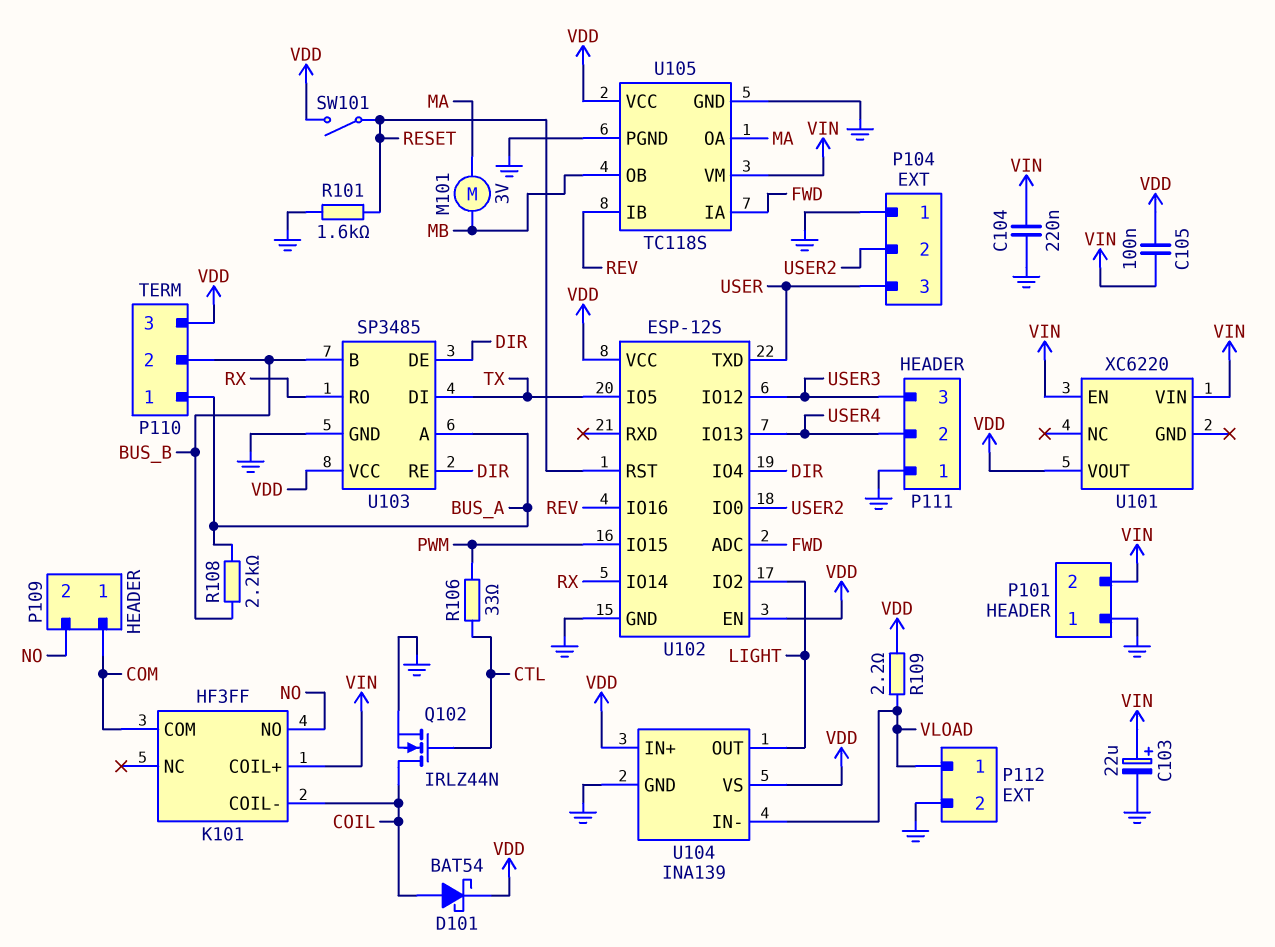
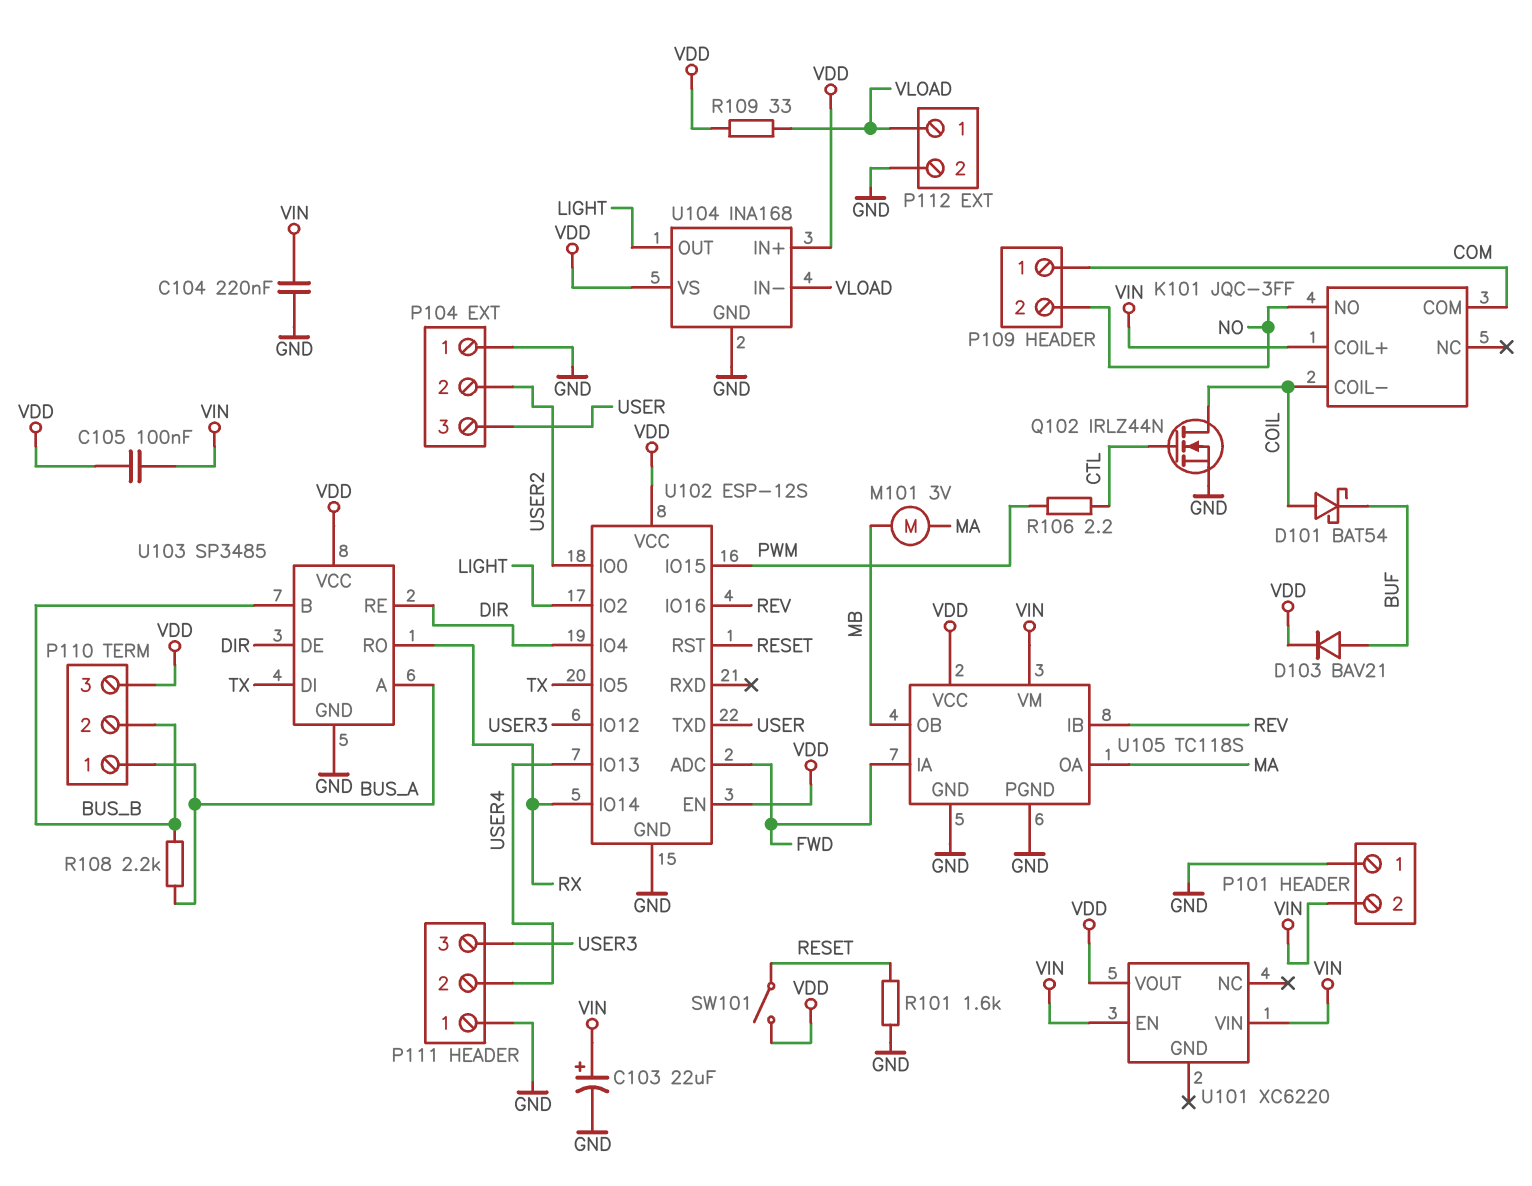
D101: schottky BAT54 (A COIL, K VDD) -> schottky BAT54 (A COIL, K BUF)
D103: none -> diode BAV21 (A BUF, K VDD)
K101: HF3FF -> JQC-3FF
R106: 33 (CTL, PWM) -> 2.2 (CTL, PWM)
R109: 2.2 (VDD, VLOAD) -> 33 (VDD, VLOAD)
U104: INA139 -> INA168

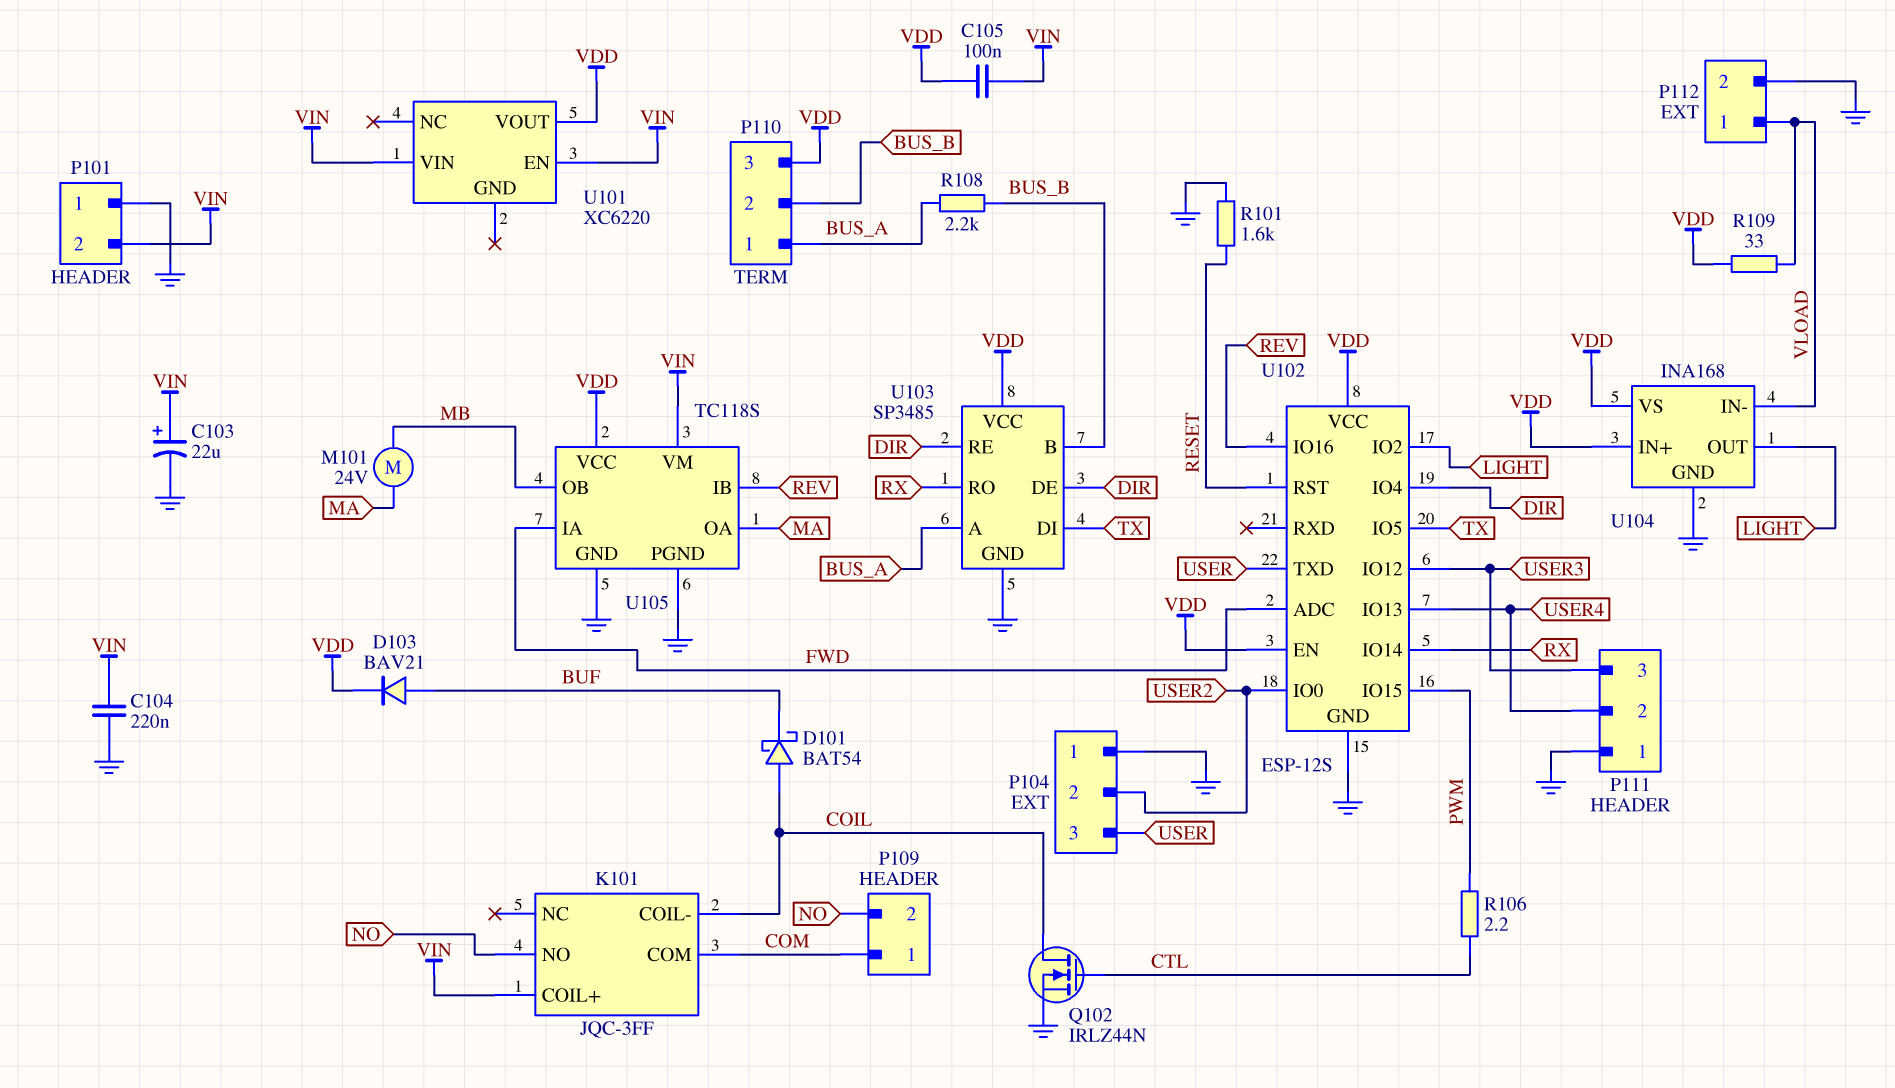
M101: motor 3V (MA, MB) -> motor 24V (MA, MB)
SW101: switch (RESET, VDD) -> none

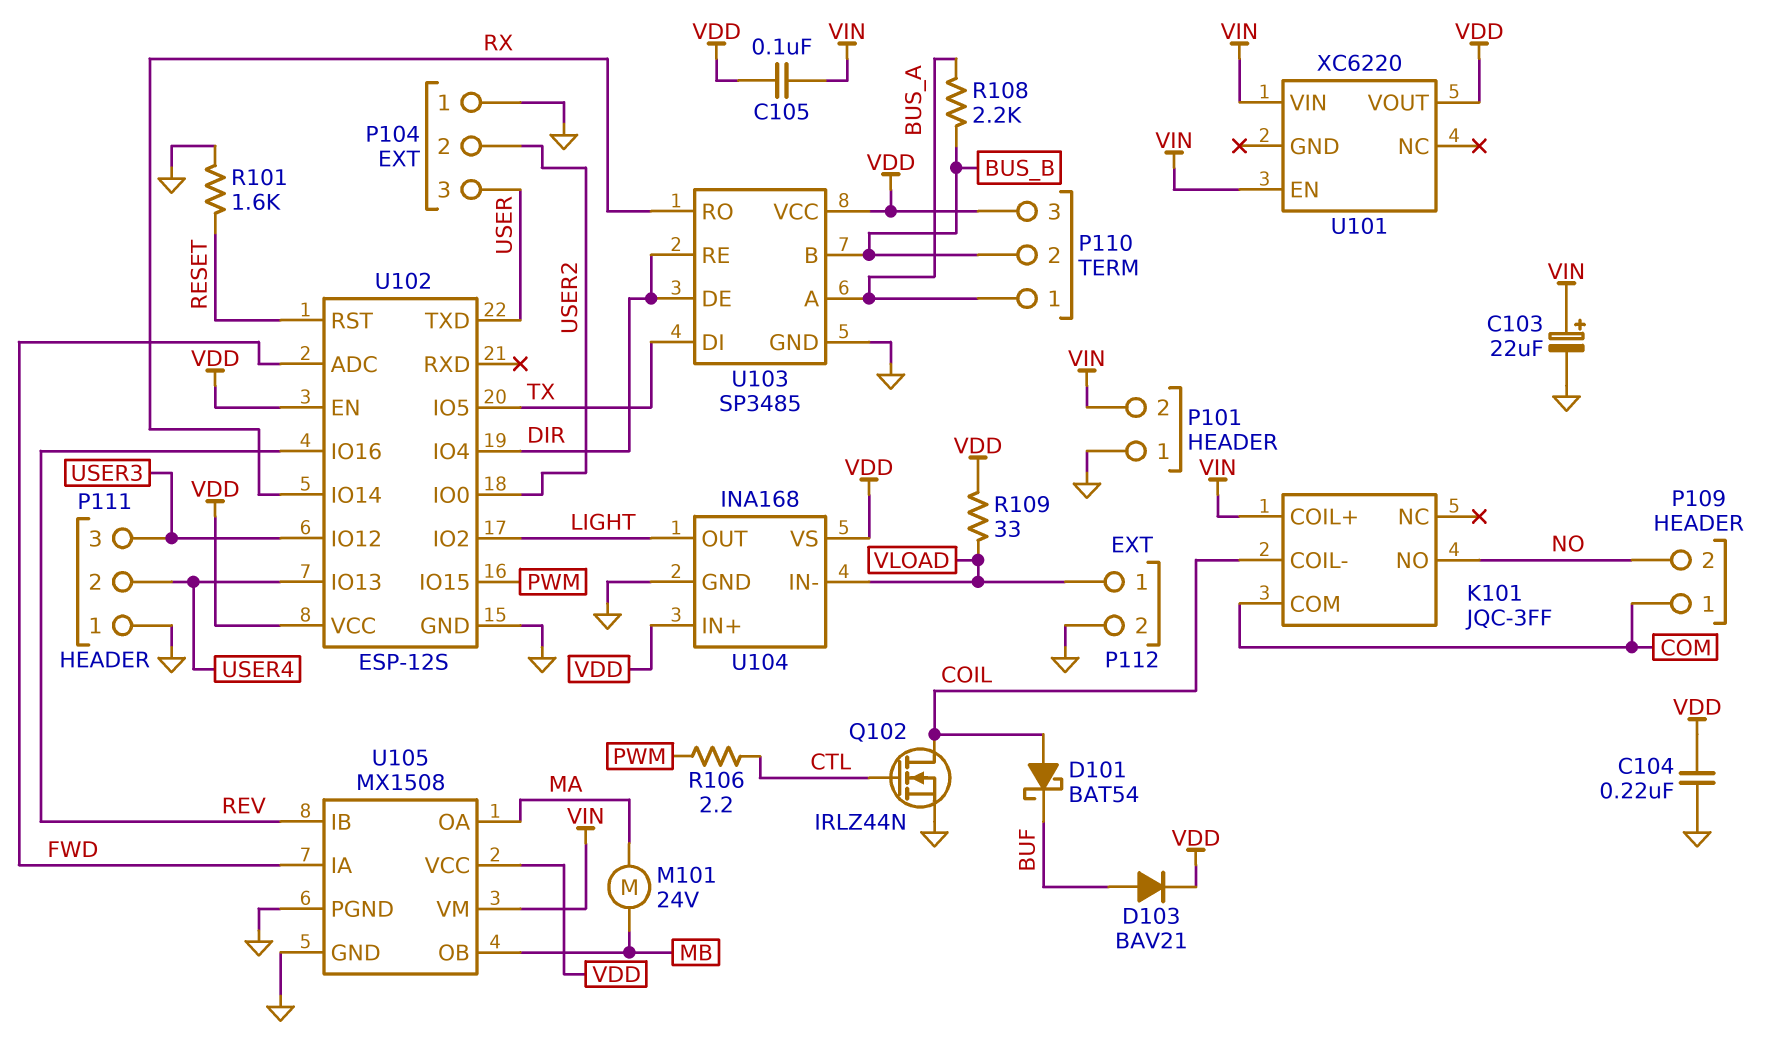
C104: 220nF (GND, VIN) -> 220nF (GND, VDD)
U105: TC118S -> MX1508

